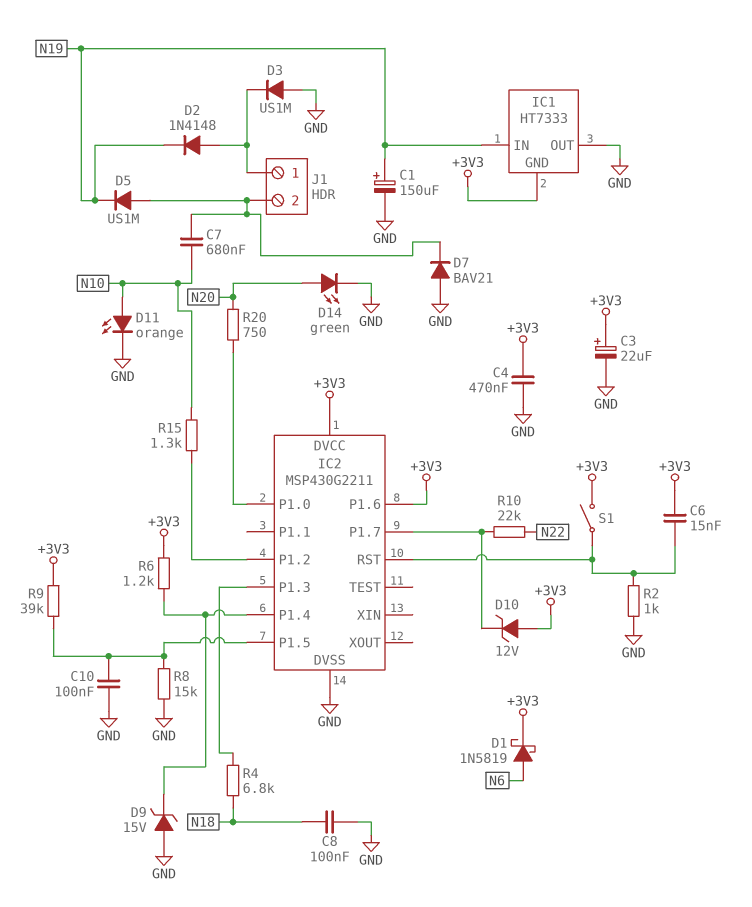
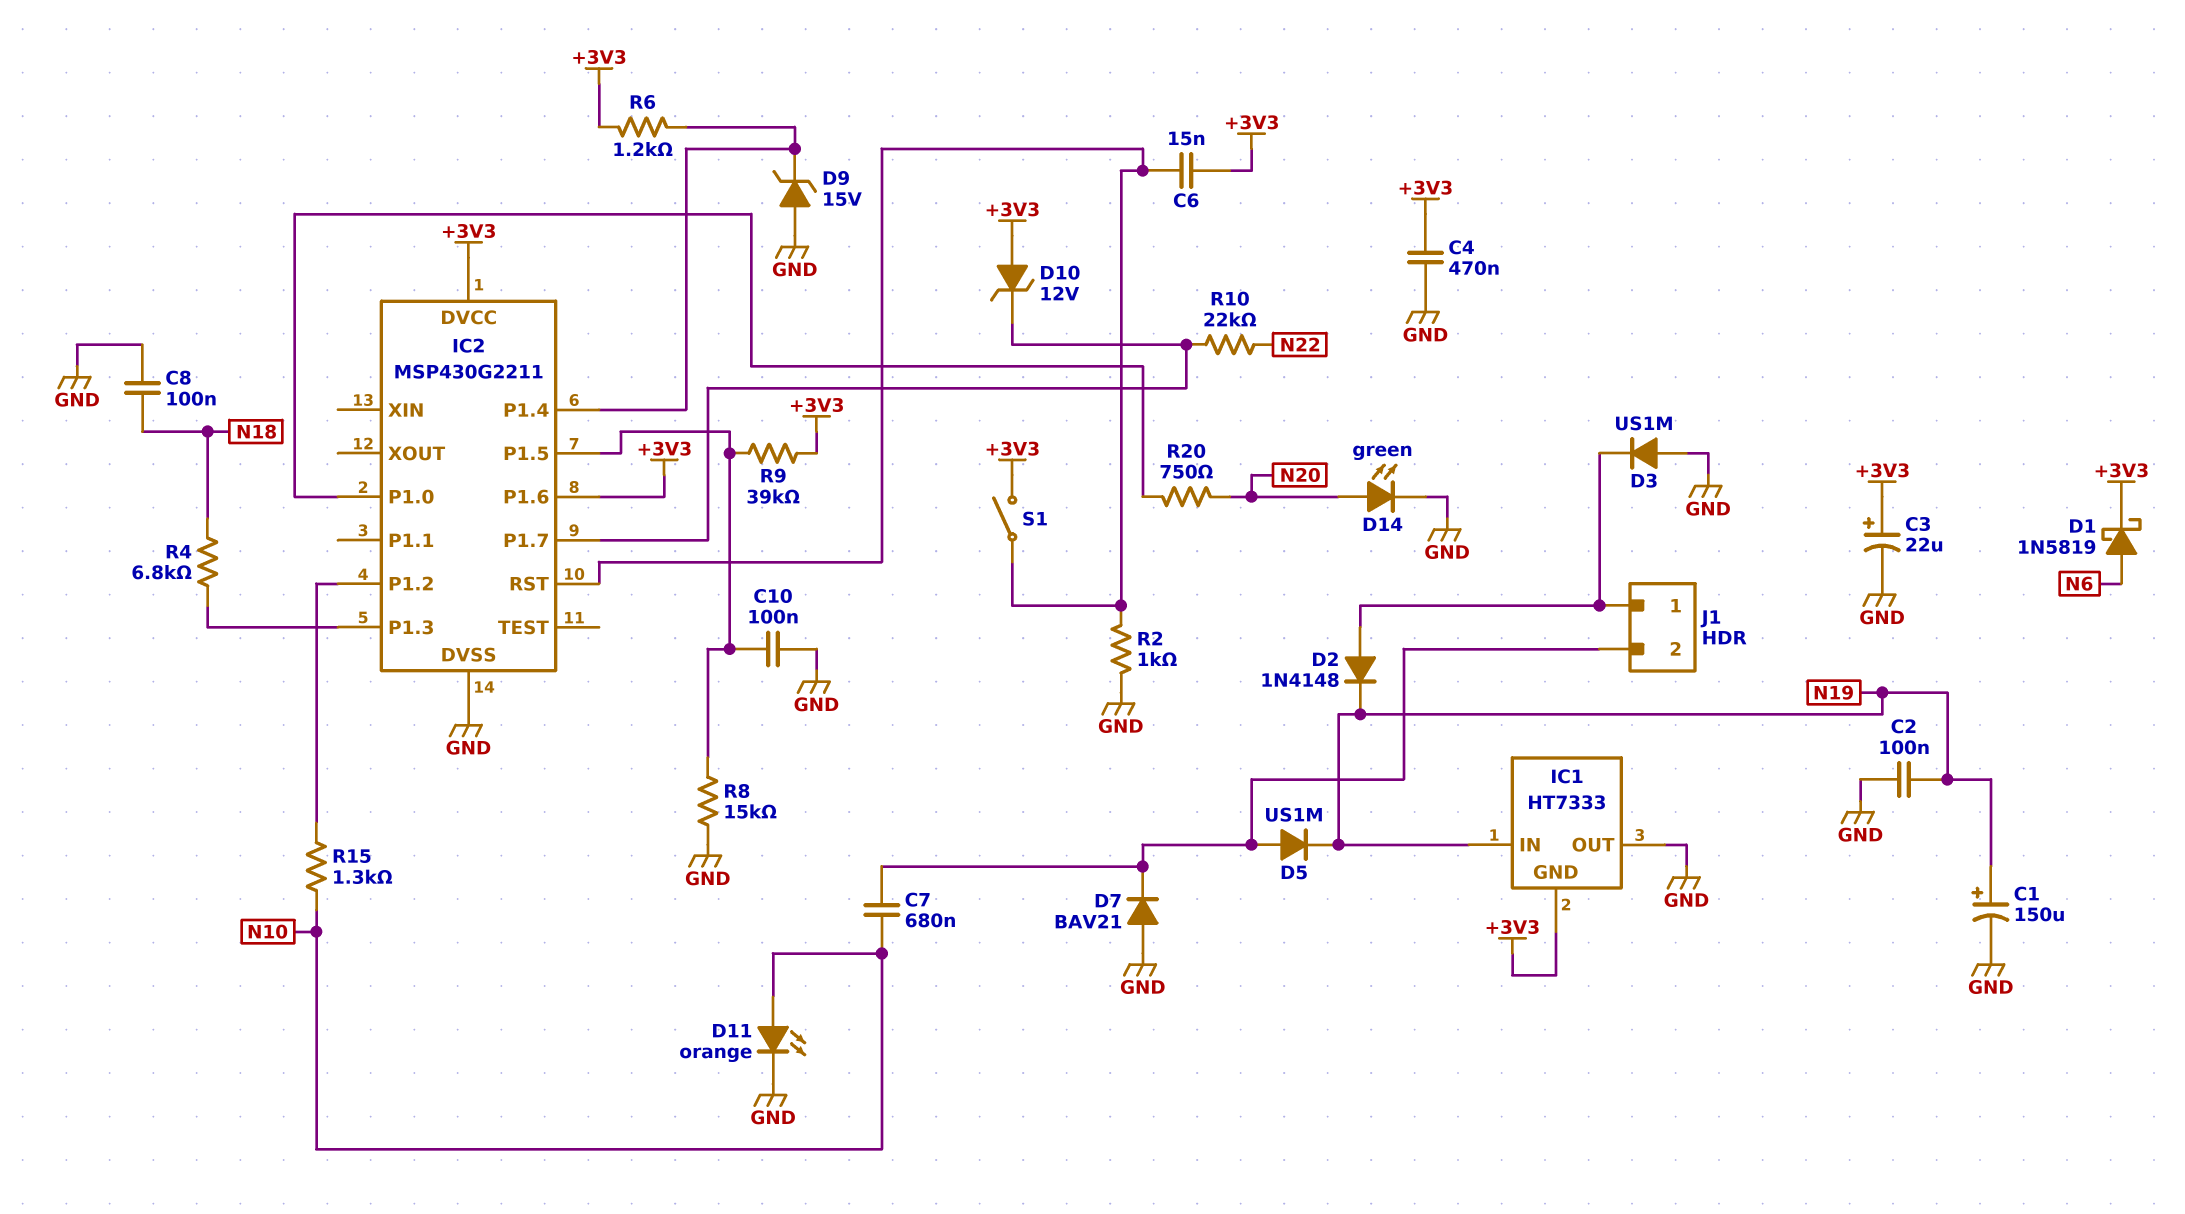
C2: none -> 100nF (GND, N19)

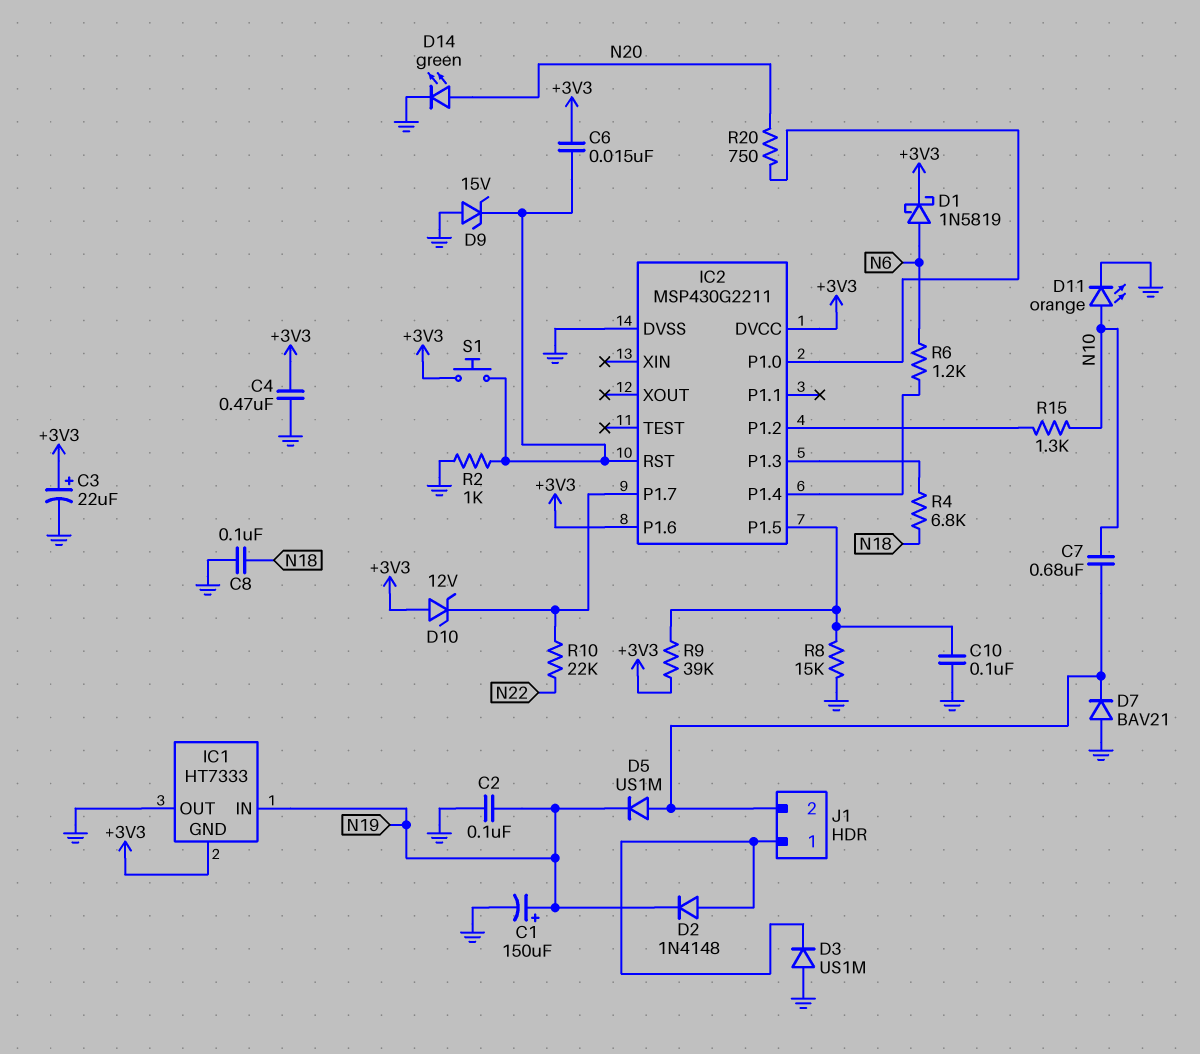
D9: zener 15V (A GND, K IC2/P1.4) -> zener 15V (A GND, K IC2/RST)
R6: 1.2k (+3V3, IC2/P1.4) -> 1.2k (IC2/P1.4, N6)
S1: switch (+3V3, IC2/RST) -> button (+3V3, IC2/RST)

